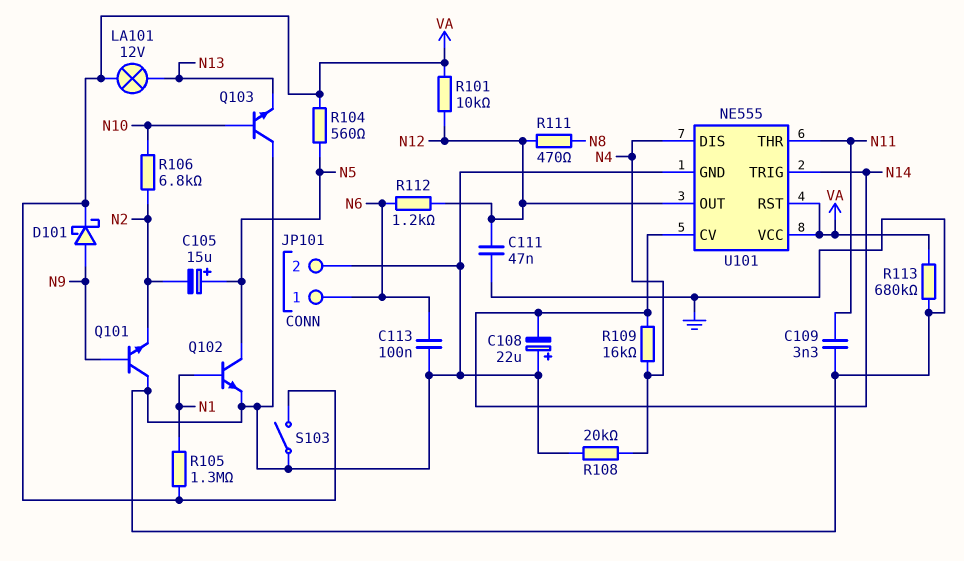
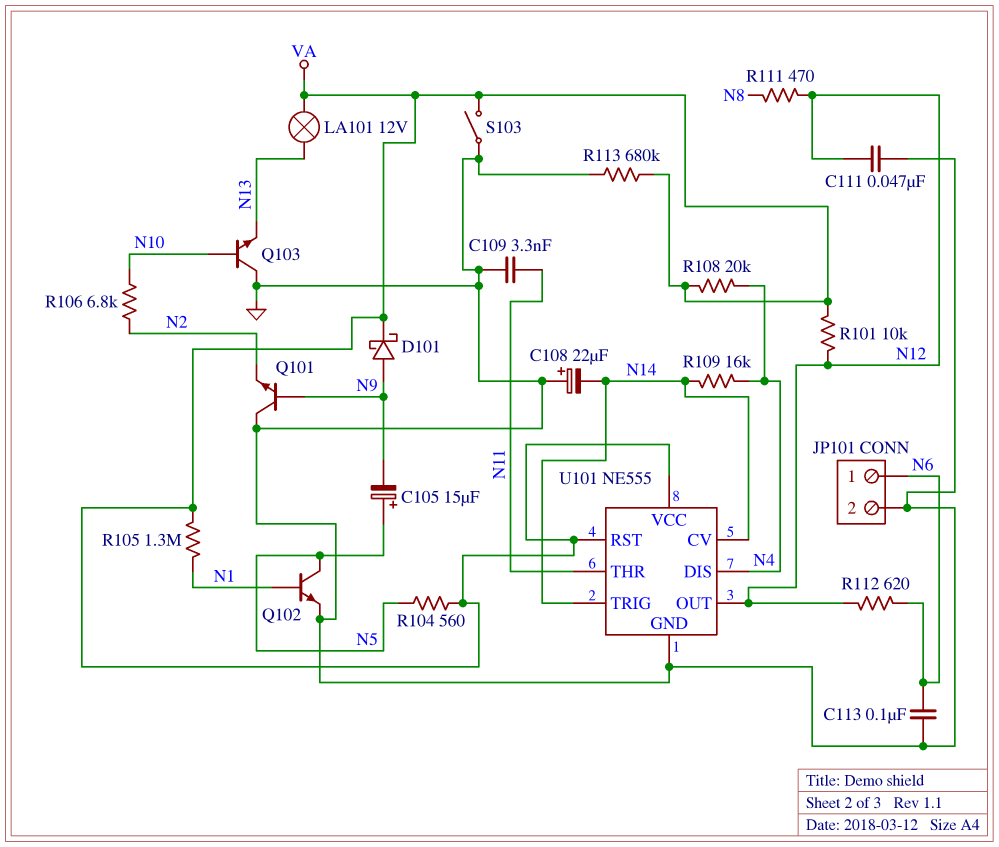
C105: 15uF (plus N5, minus N2) -> 15uF (plus N5, minus N9)
R108: 20k (GND, N4) -> 20k (N4, VA)
R112: 1.2k (N6, N12) -> 620 (N6, N12)

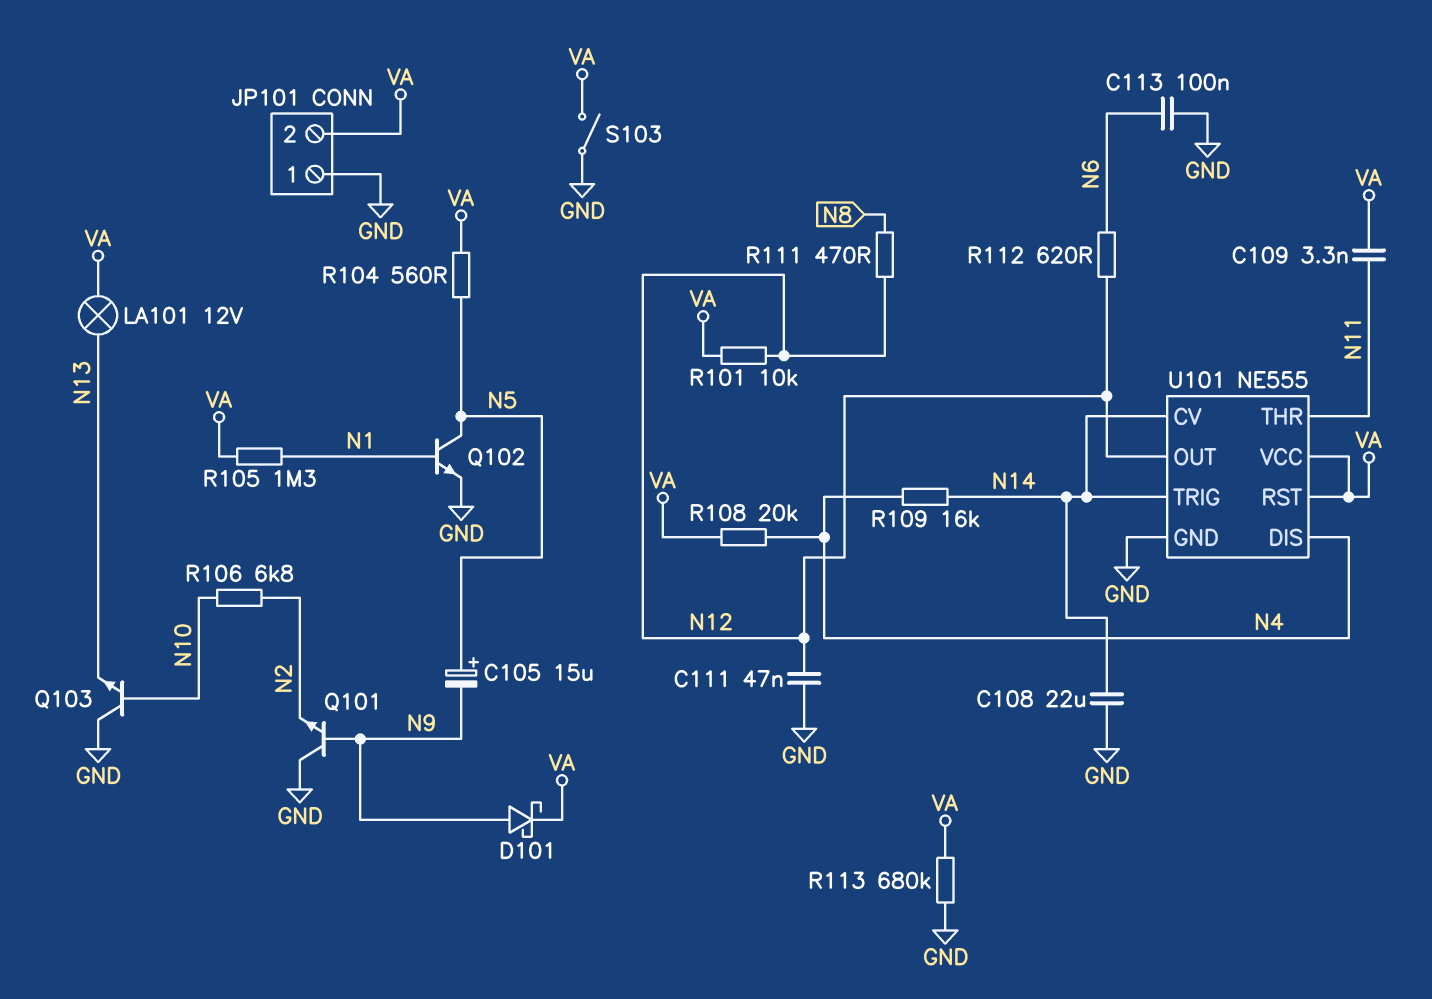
C108: 22uF (plus GND, minus N14) -> 22uF (GND, N14)
C109: 3.3nF (GND, N11) -> 3.3nF (N11, VA)
JP101 pin 1: N6 -> GND
JP101 pin 2: GND -> VA

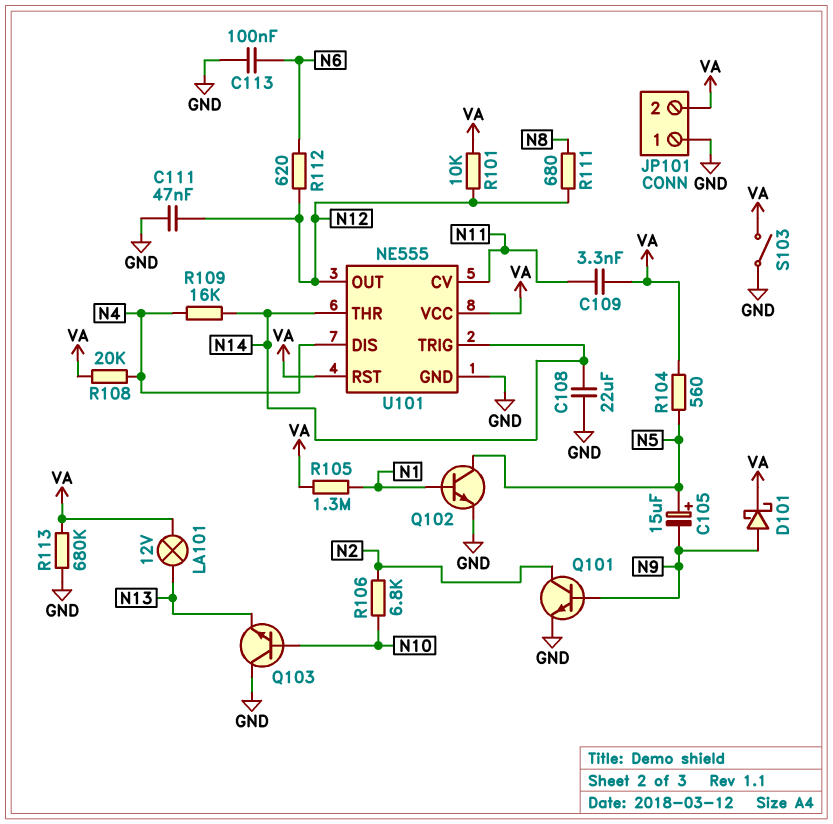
Q101: NPN (B N9, C GND, E N2) -> NPN (B N9, C N2, E GND)
R111: 470 (N8, N12) -> 680 (N8, N12)
U101 pin CV: N14 -> N11
U101 pin THR: N11 -> N14

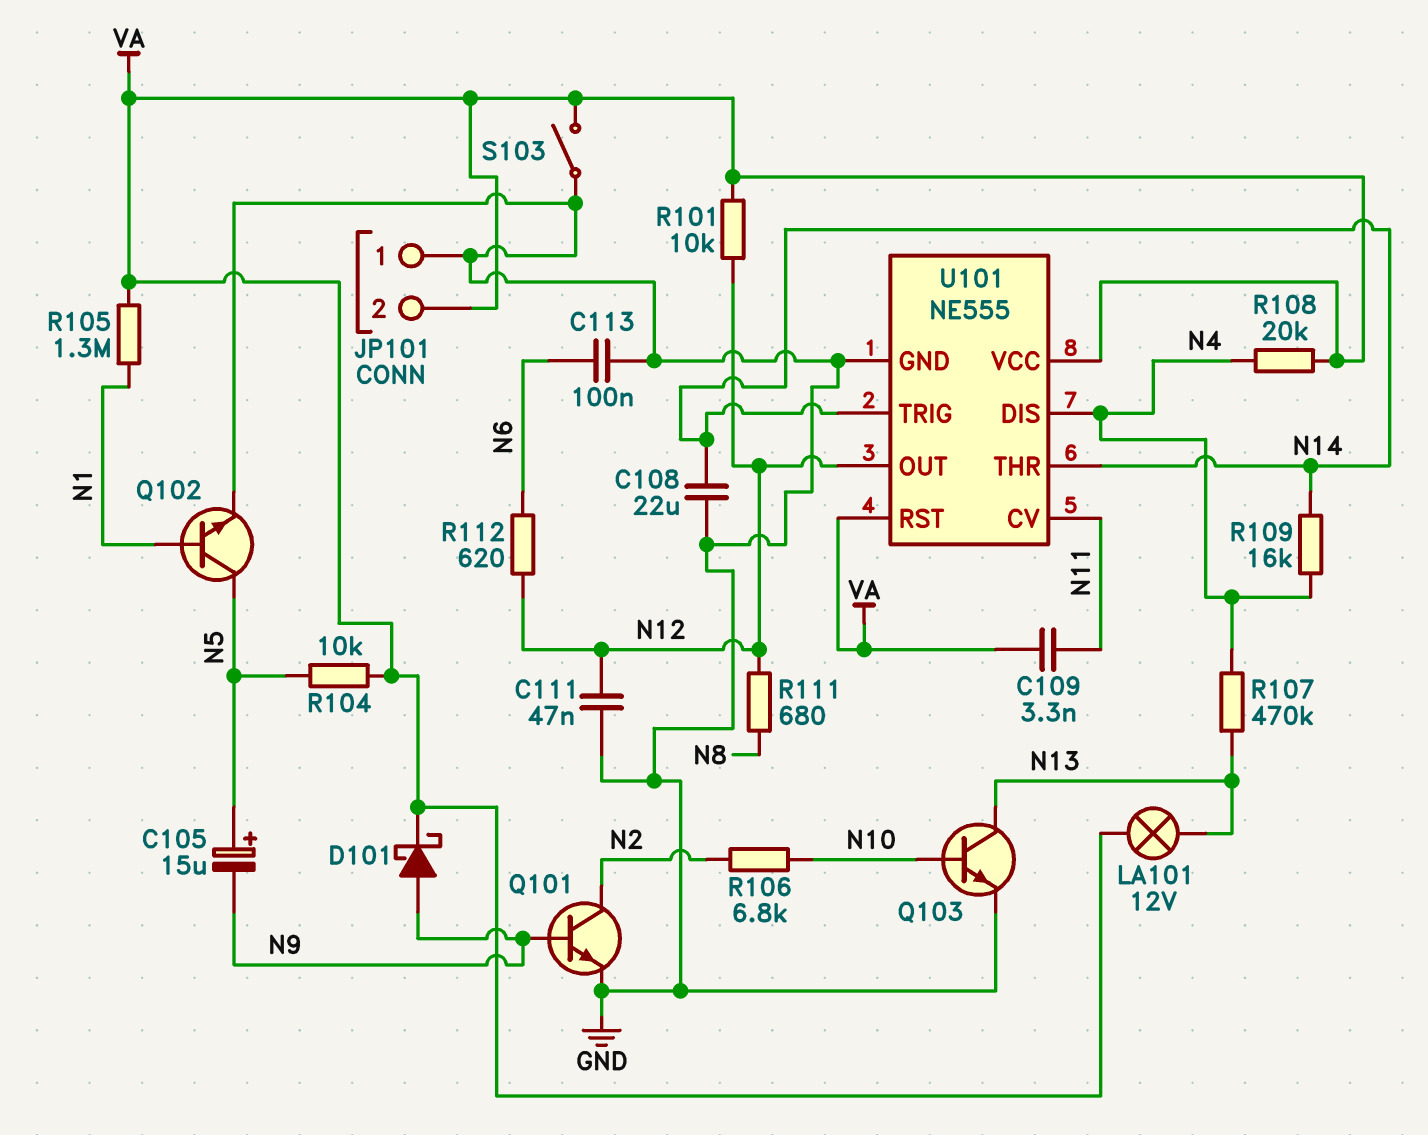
Q103: NPN (B N10, C GND, E N13) -> NPN (B N10, C N13, E GND)
R104: 560 (N5, VA) -> 10k (N5, VA)
R107: none -> 470k (N4, N13)
R113: 680k (GND, VA) -> none

